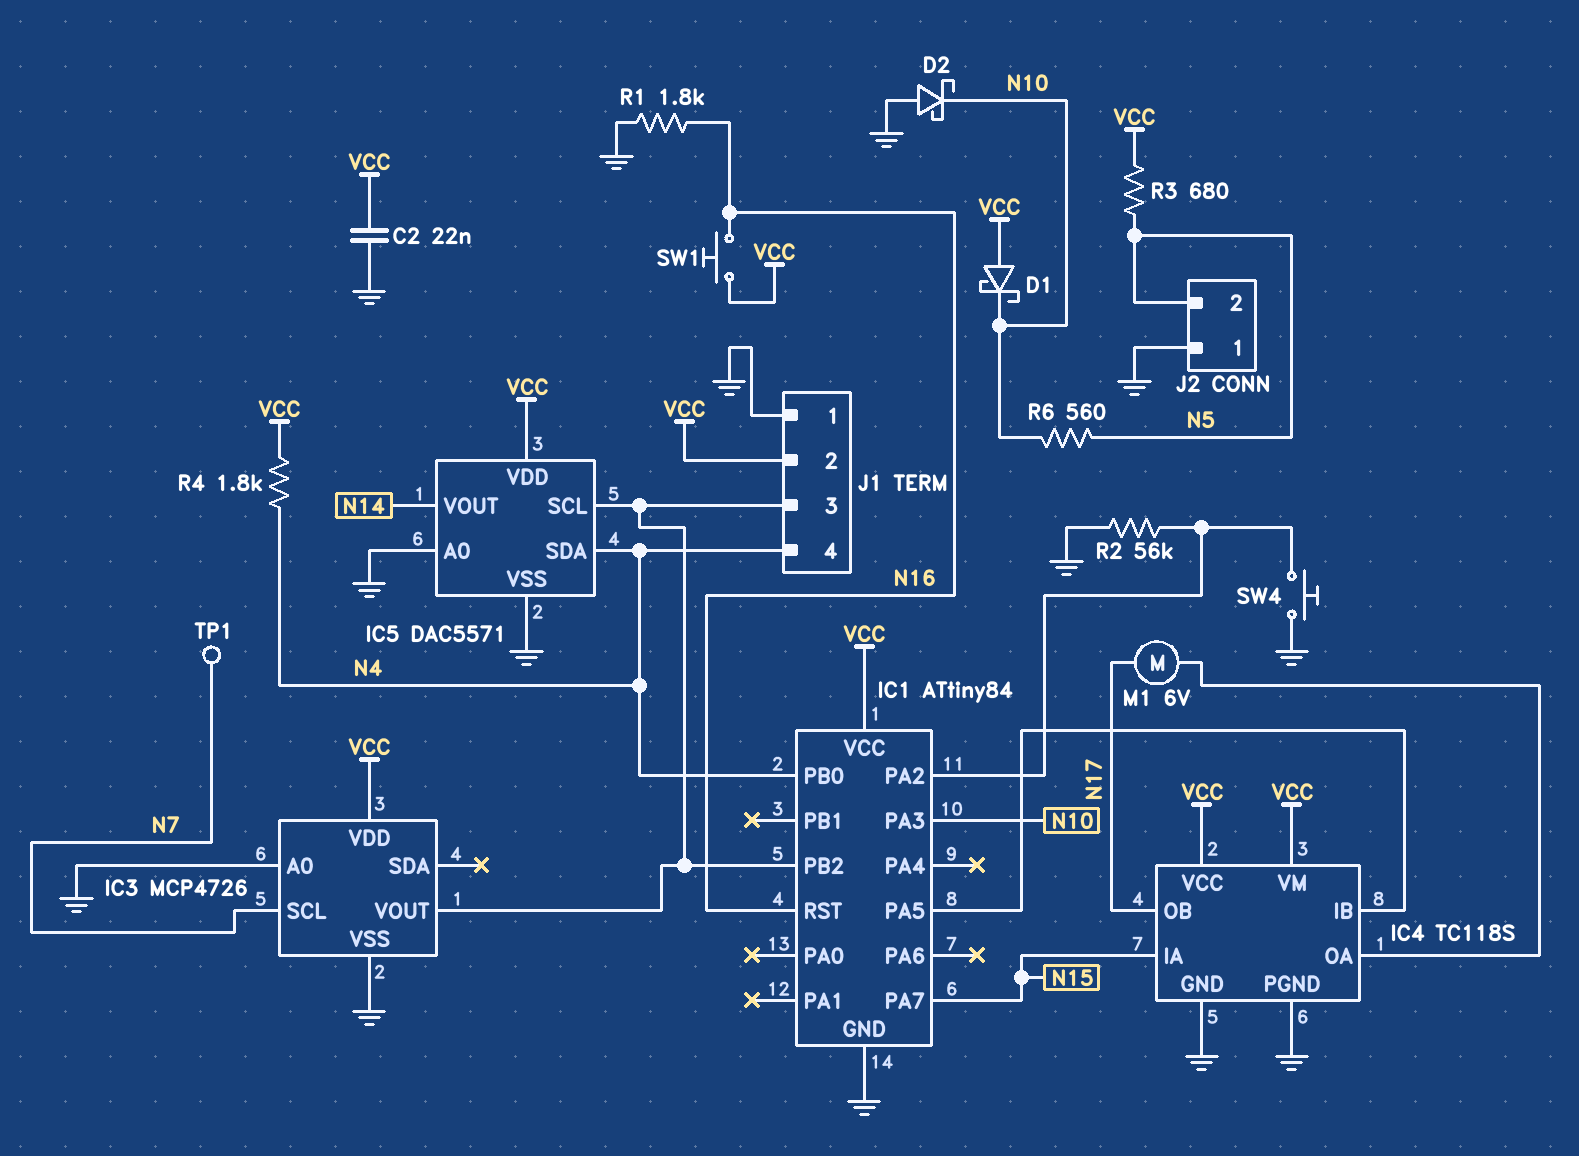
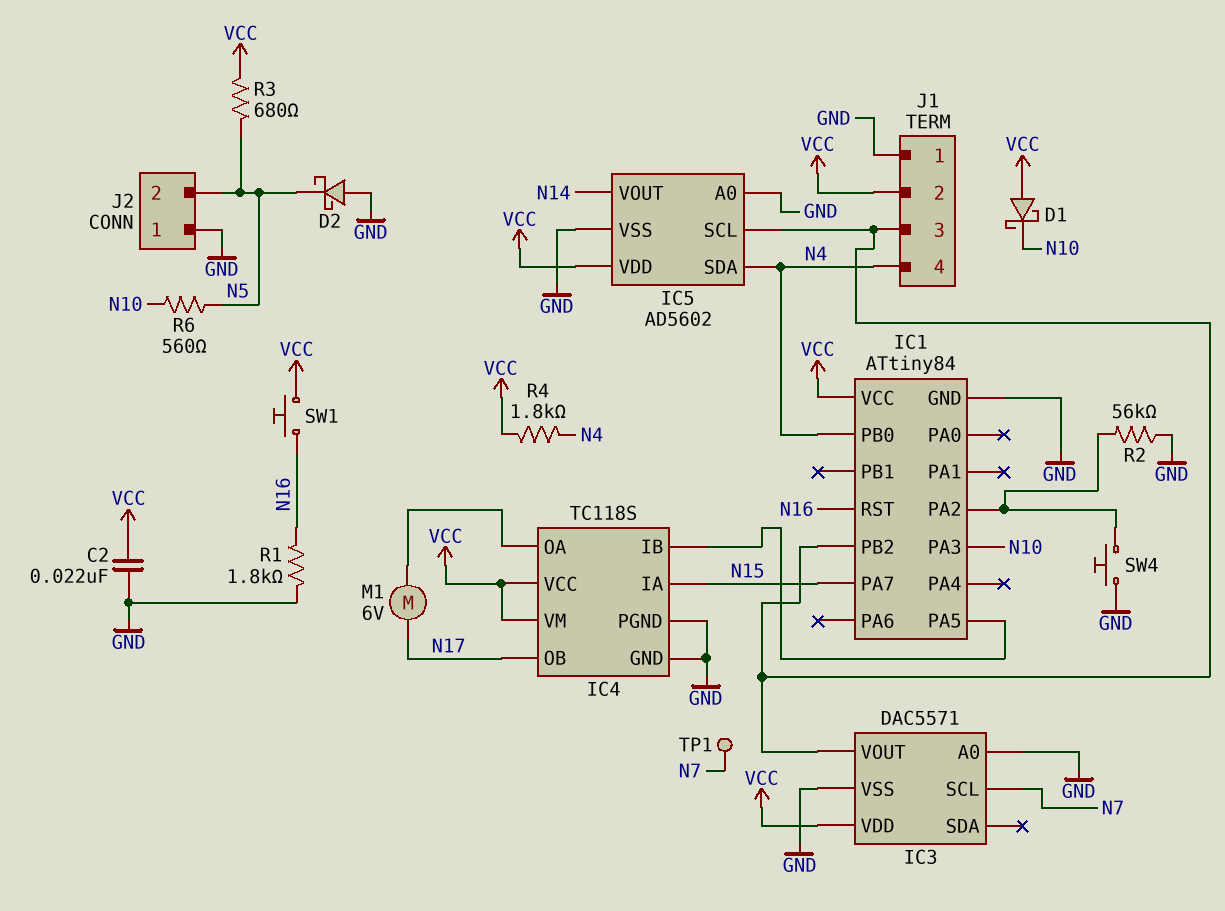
D2: schottky (A GND, K N10) -> schottky (A GND, K N5)
IC3: MCP4726 -> DAC5571
IC5: DAC5571 -> AD5602

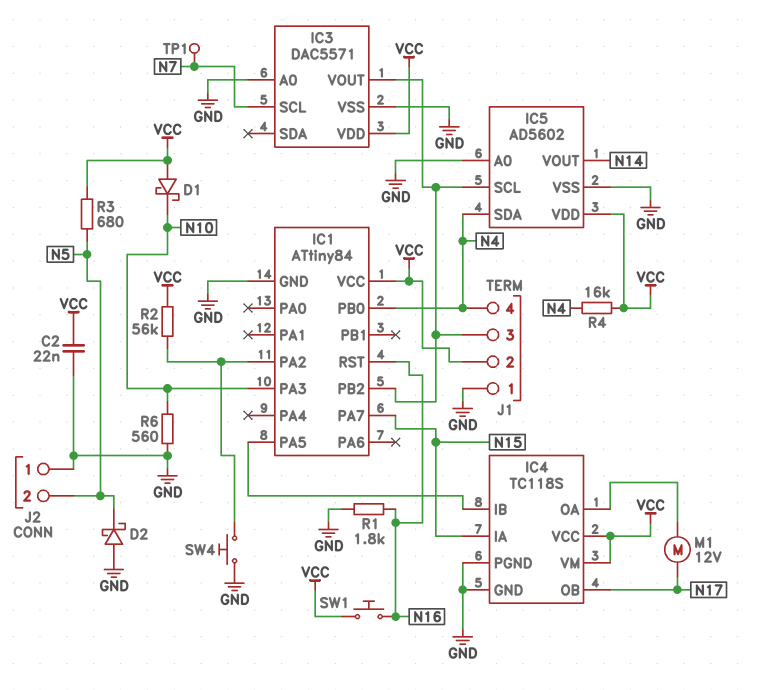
M1: motor 6V (IC4/OA, N17) -> motor 12V (IC4/OA, N17)
R2: 56k (GND, IC1/PA2) -> 56k (IC1/PA2, VCC)
R4: 1.8k (N4, VCC) -> 16k (N4, VCC)
R6: 560 (N5, N10) -> 560 (GND, N10)

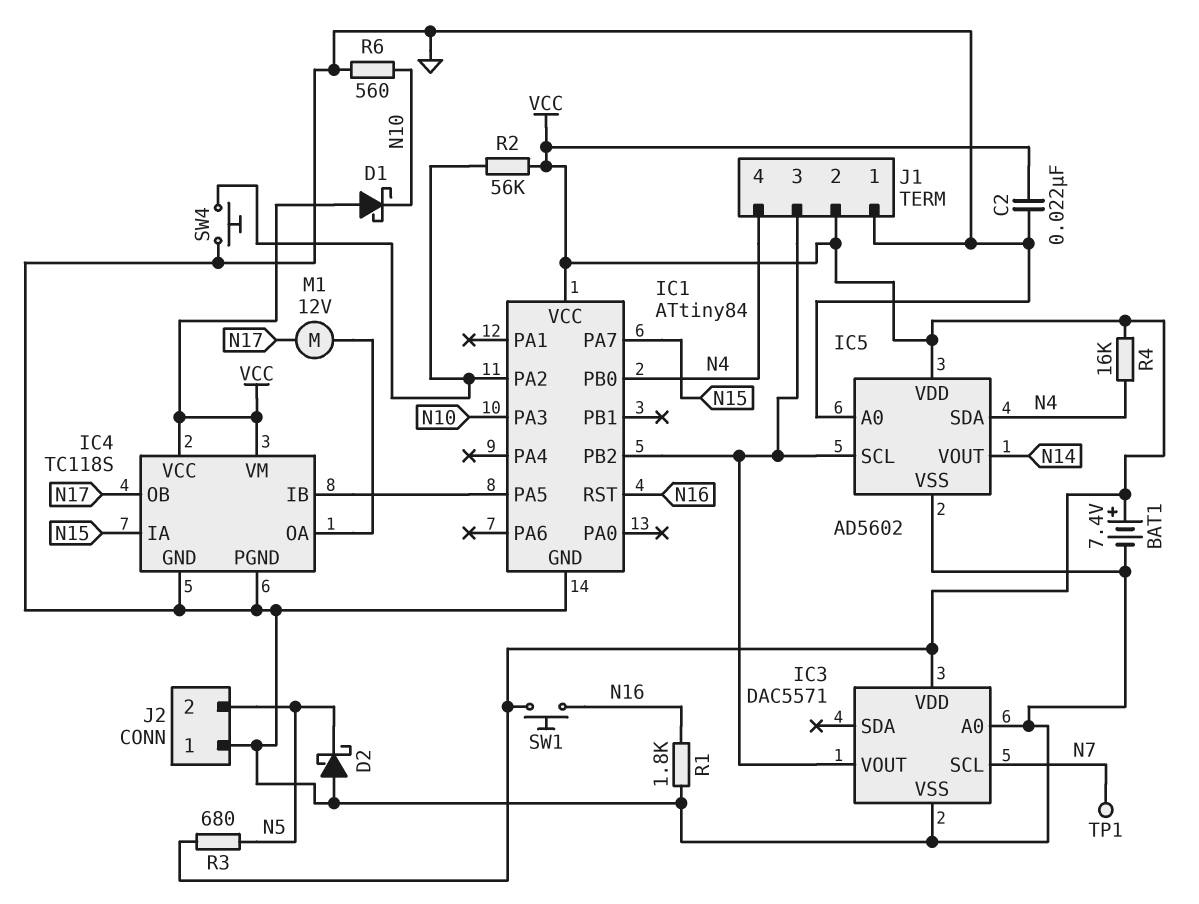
BAT1: none -> 7.4V (plus VCC, minus GND)

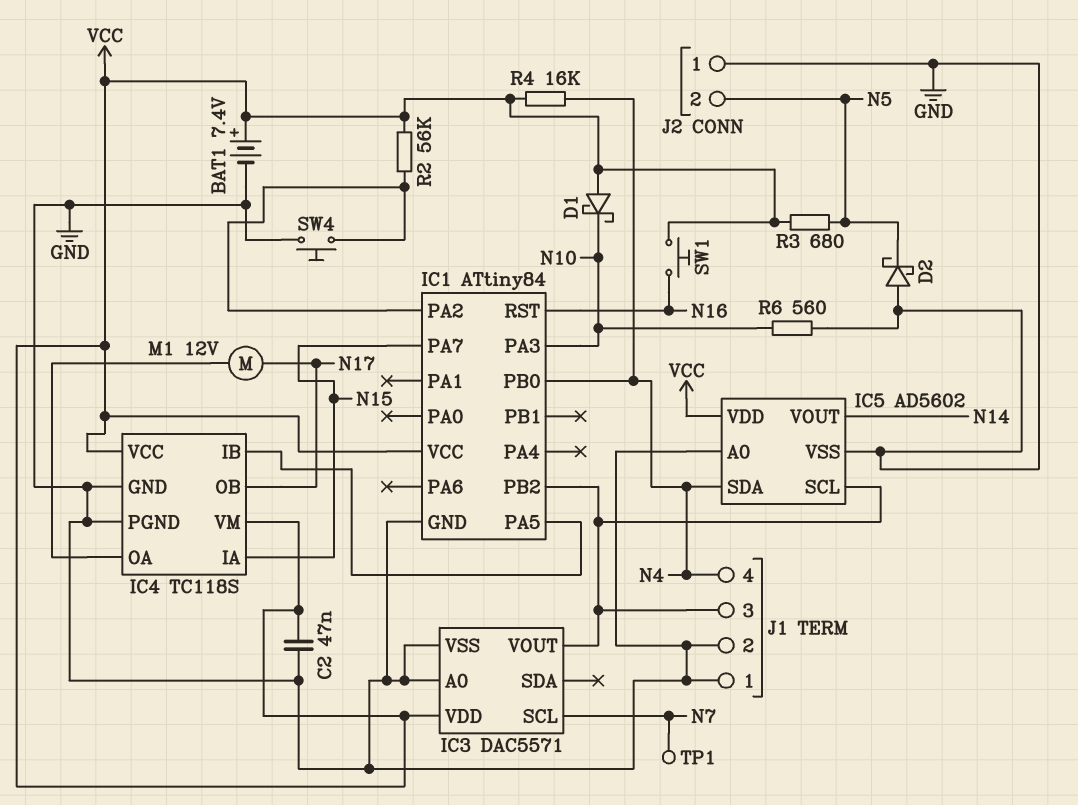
C2: 22nF (GND, VCC) -> 47nF (GND, VCC)
J1 pin 2: VCC -> GND
R1: 1.8k (GND, N16) -> none

